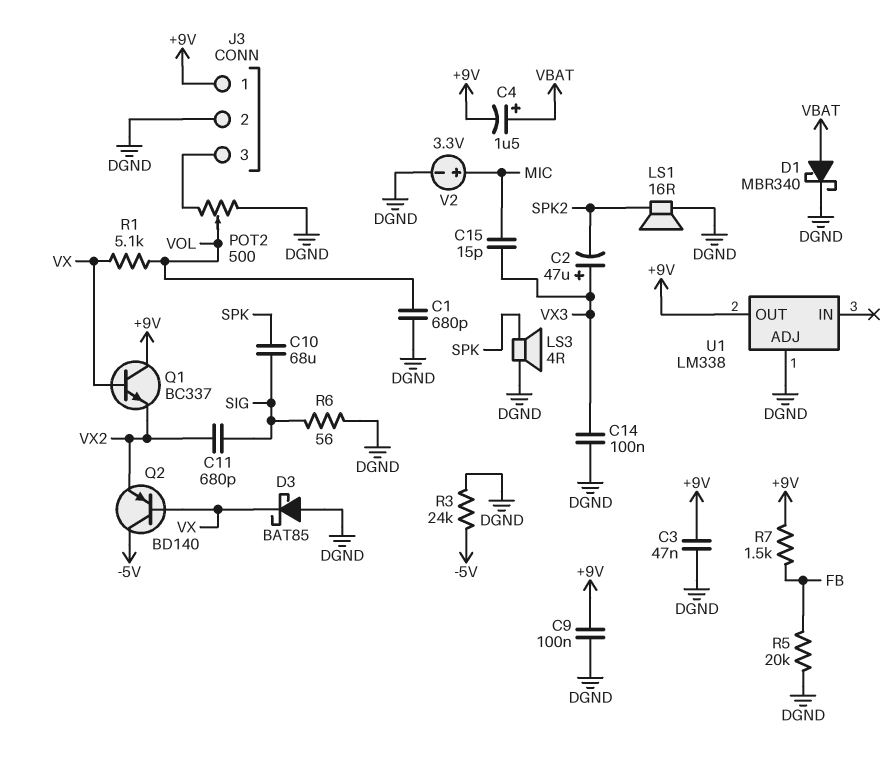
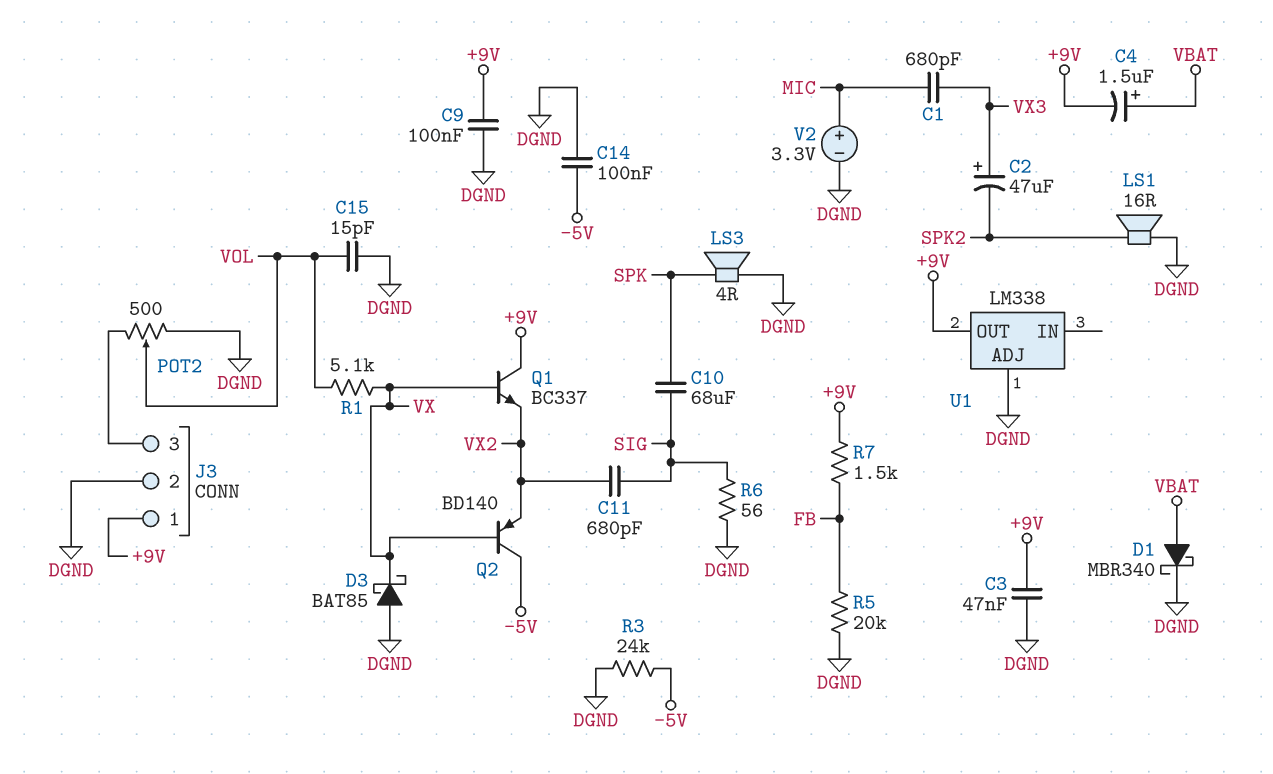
C1: 680pF (DGND, VOL) -> 680pF (MIC, VX3)
C14: 100nF (DGND, VX3) -> 100nF (-5V, DGND)
C15: 15pF (MIC, VX3) -> 15pF (DGND, VOL)

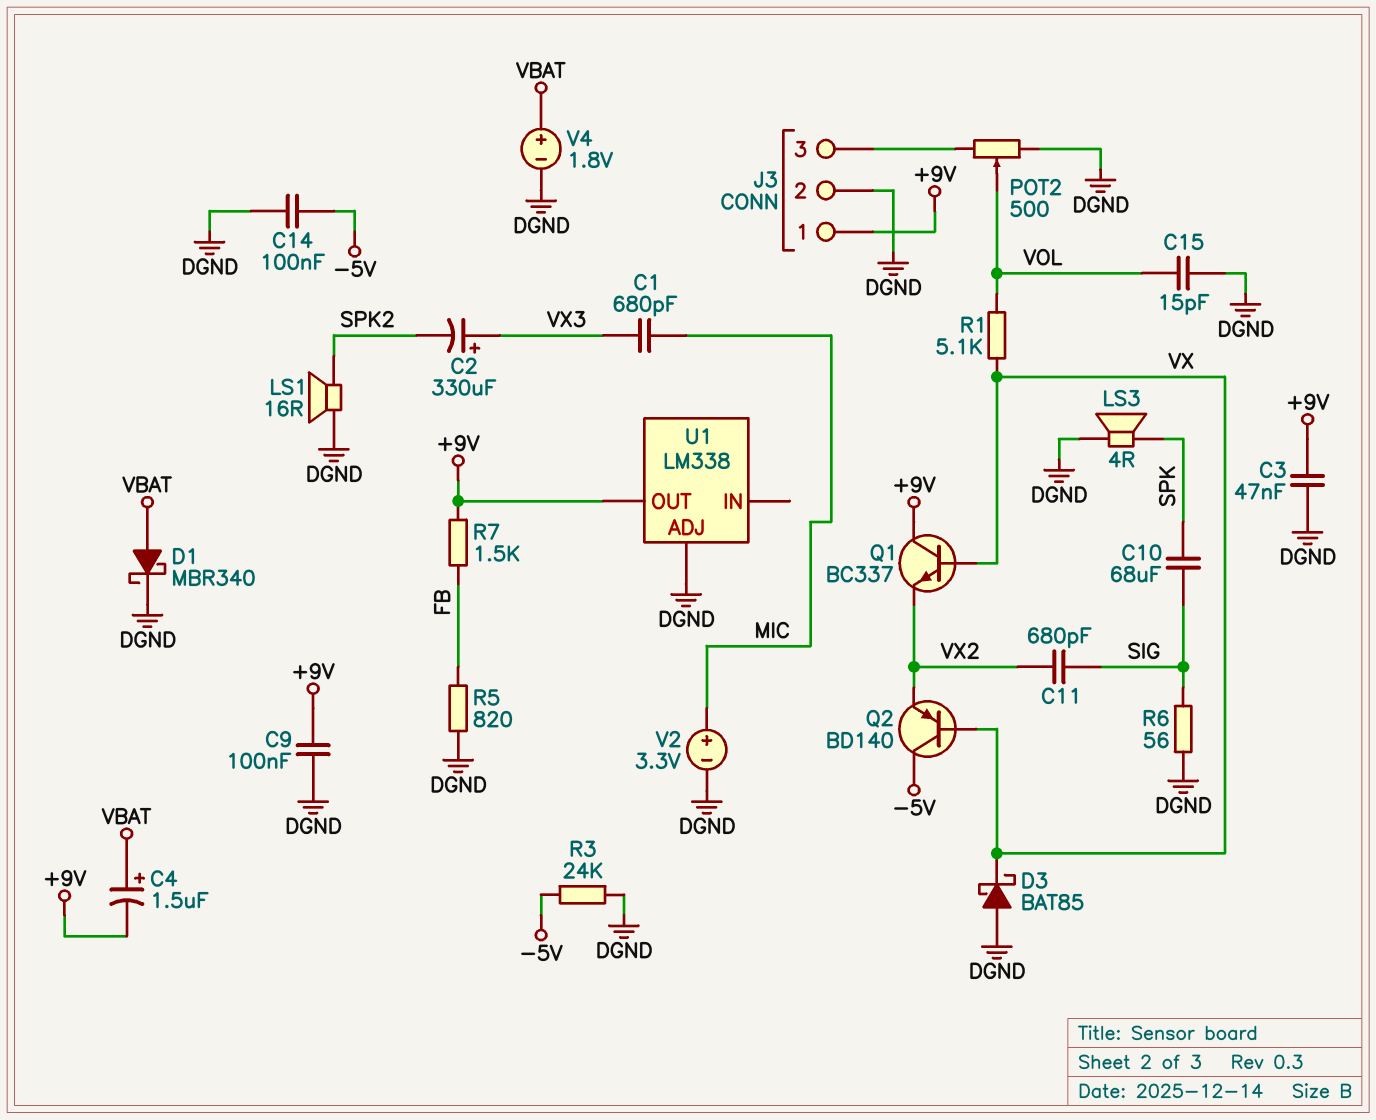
C2: 47uF (plus VX3, minus SPK2) -> 330uF (plus VX3, minus SPK2)
R5: 20k (DGND, FB) -> 820 (DGND, FB)
V4: none -> 1.8V (plus VBAT, minus DGND)

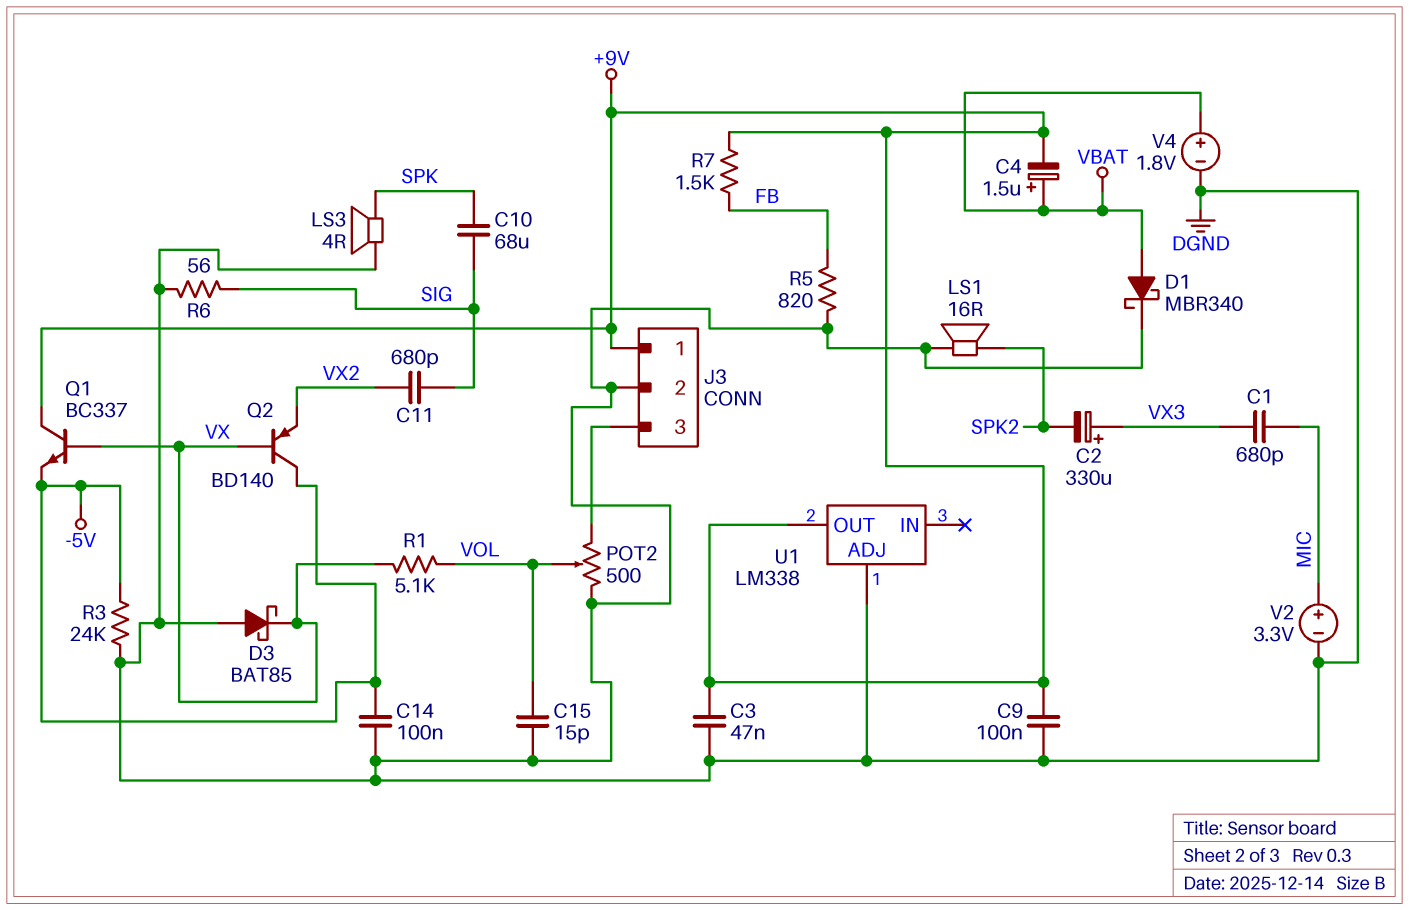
Q1: NPN BC337 (B VX, C +9V, E VX2) -> NPN BC337 (B VX, C +9V, E -5V)

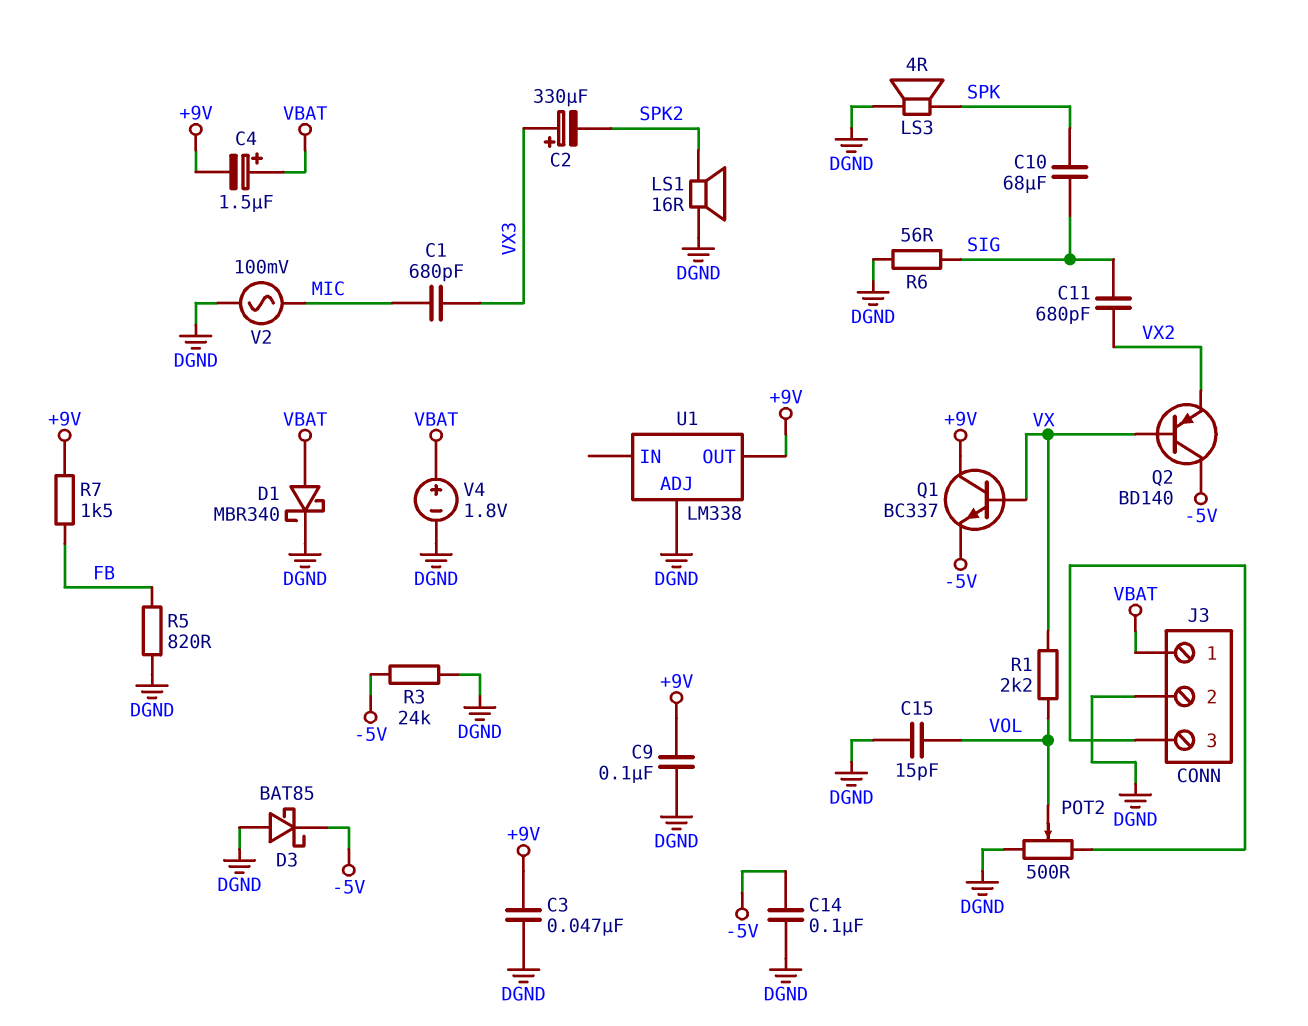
D3: schottky BAT85 (A DGND, K VX) -> schottky BAT85 (A DGND, K -5V)
J3 pin 1: +9V -> VBAT
R1: 5.1k (VOL, VX) -> 2.2k (VOL, VX)
V2: 3.3V (plus MIC, minus DGND) -> AC 100mV (DGND, MIC)

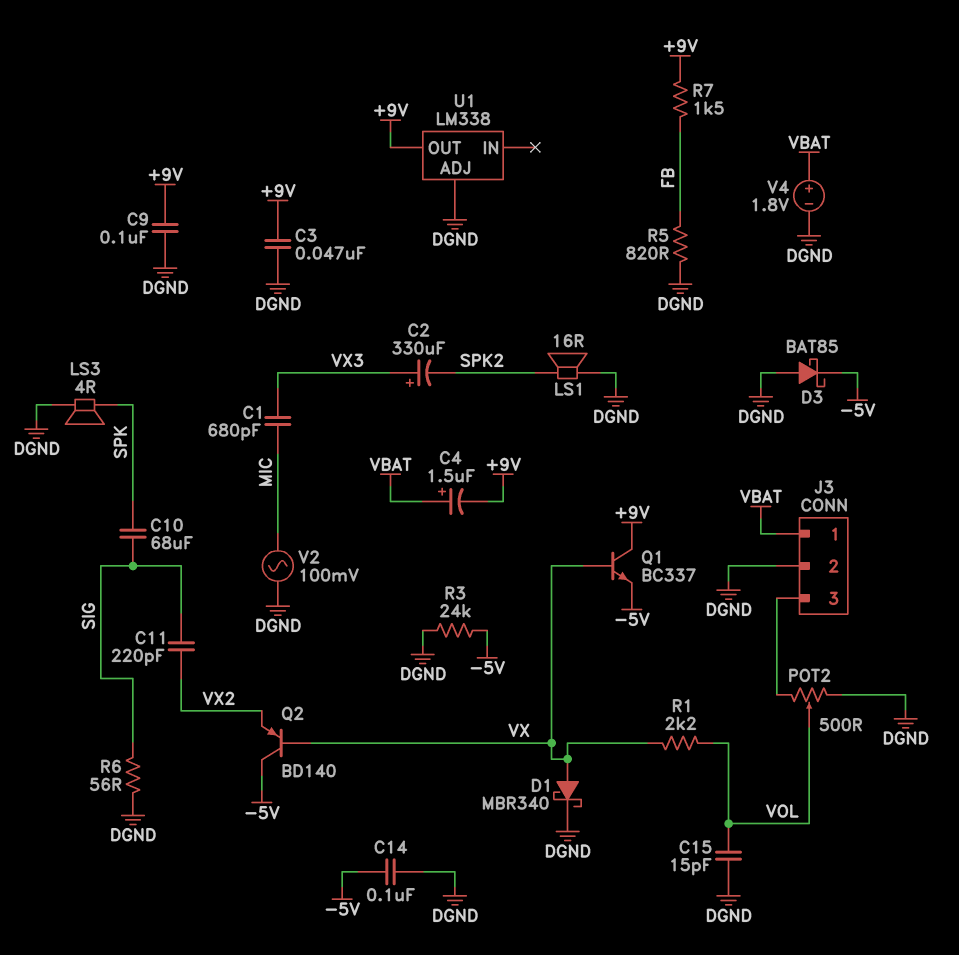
C11: 680pF (SIG, VX2) -> 220pF (SIG, VX2)
D1: schottky MBR340 (A VBAT, K DGND) -> schottky MBR340 (A VX, K DGND)

